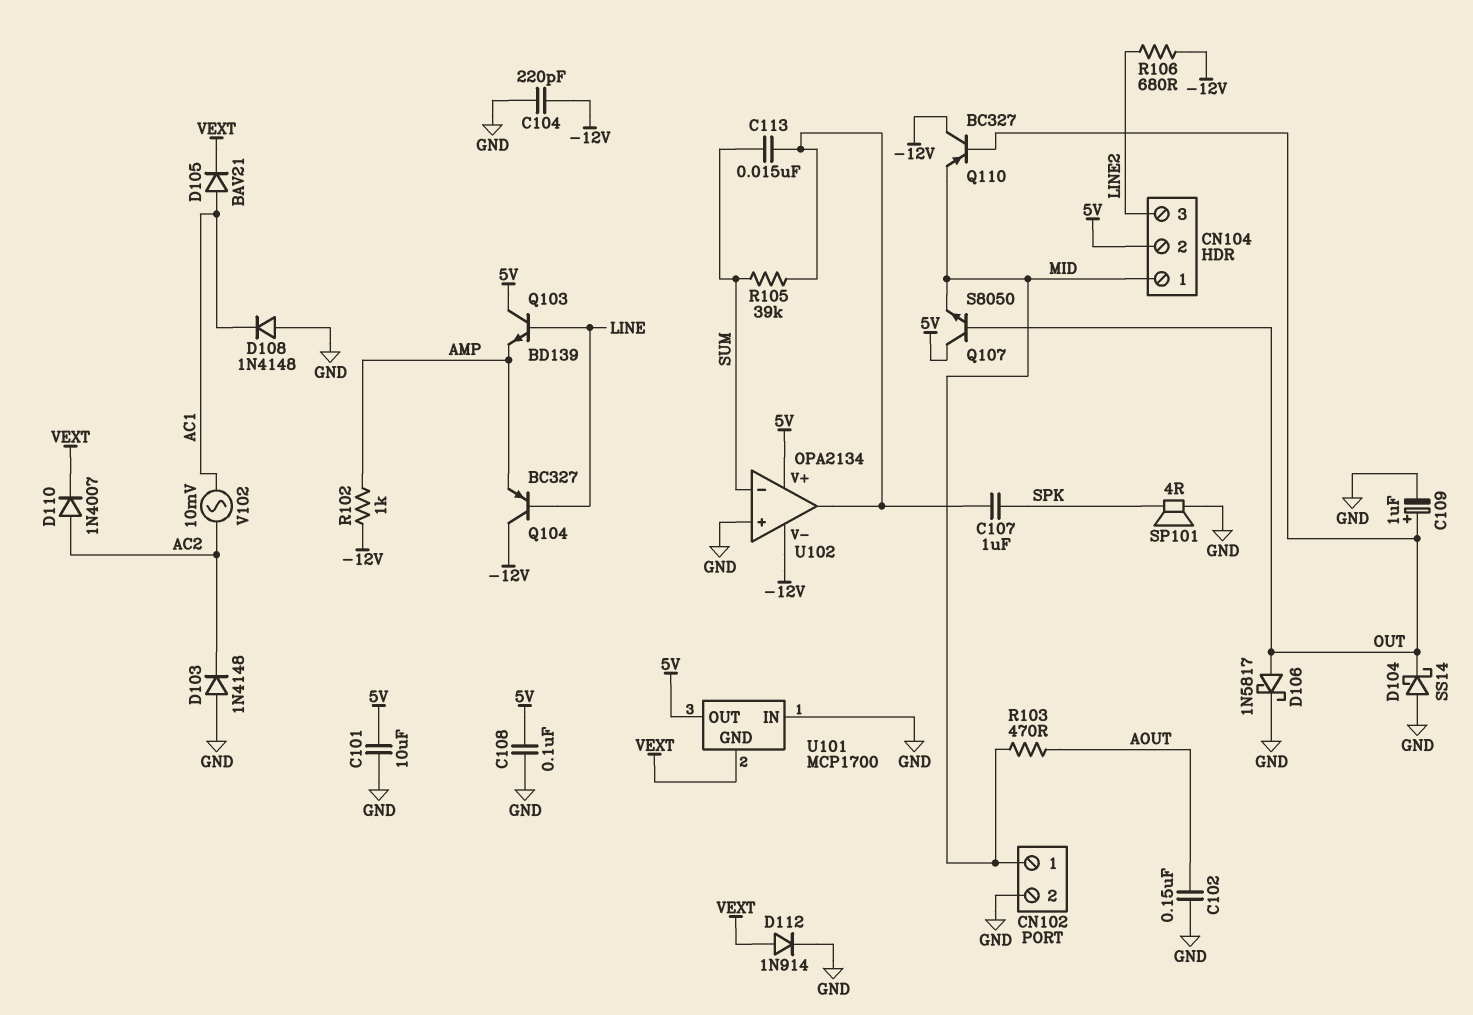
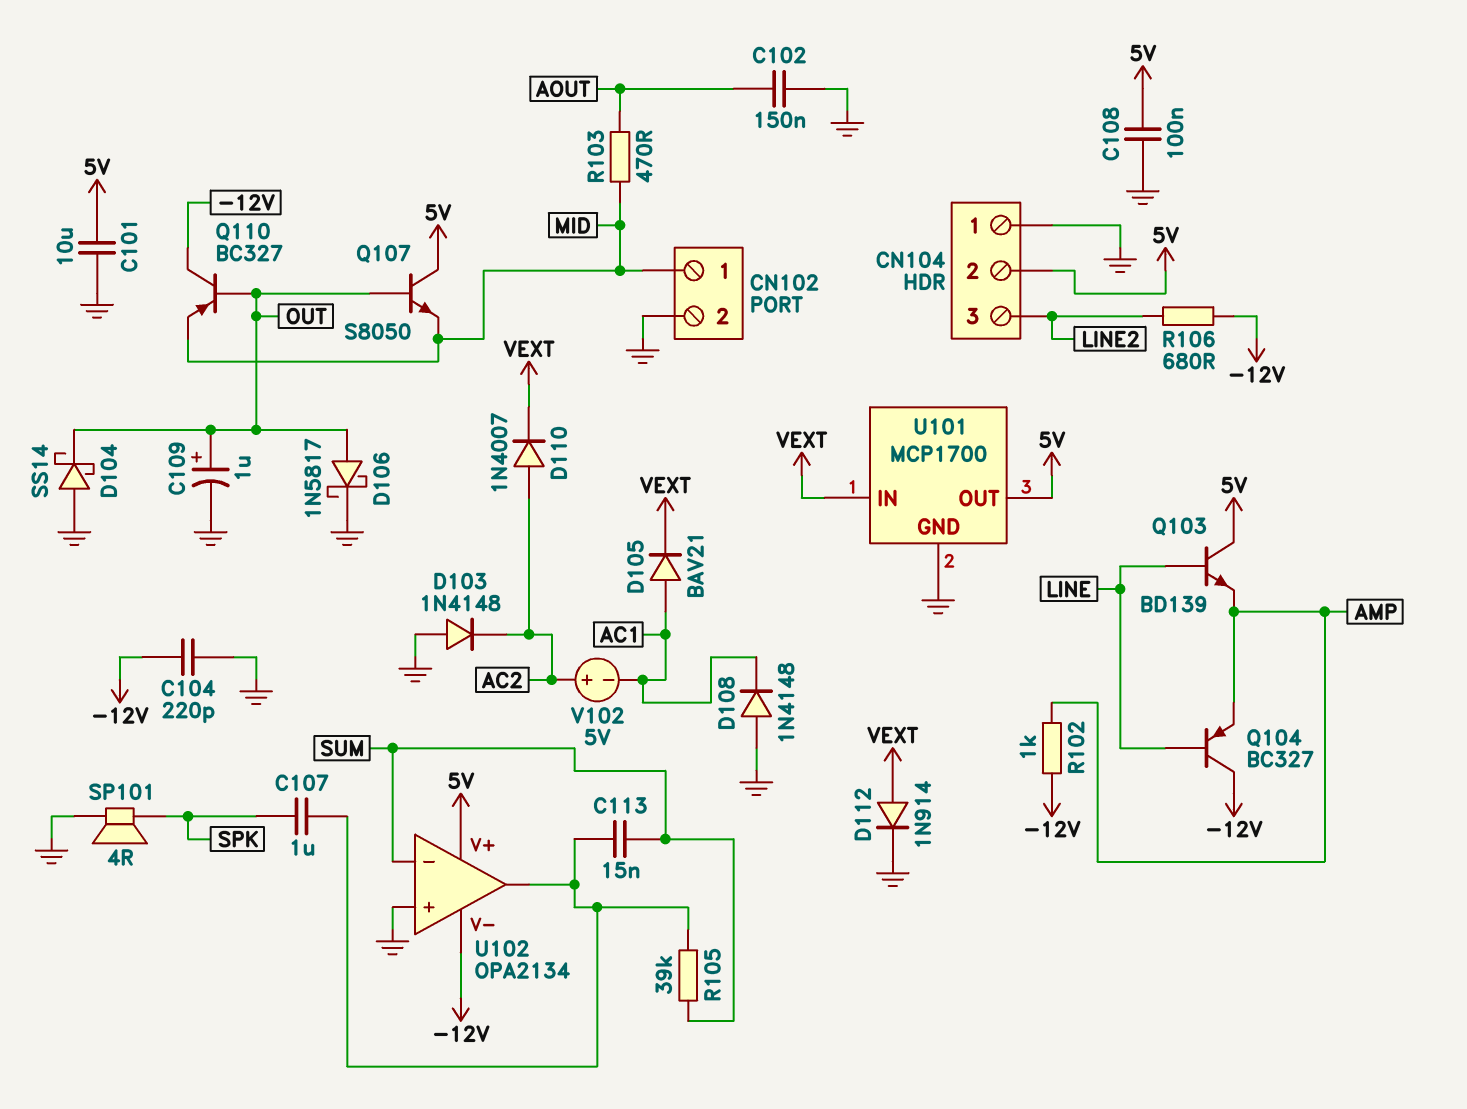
CN104 pin 1: MID -> GND
U101 pin GND: VEXT -> GND
U101 pin IN: GND -> VEXT
V102: AC 10mV (AC1, AC2) -> 5V (plus AC2, minus AC1)

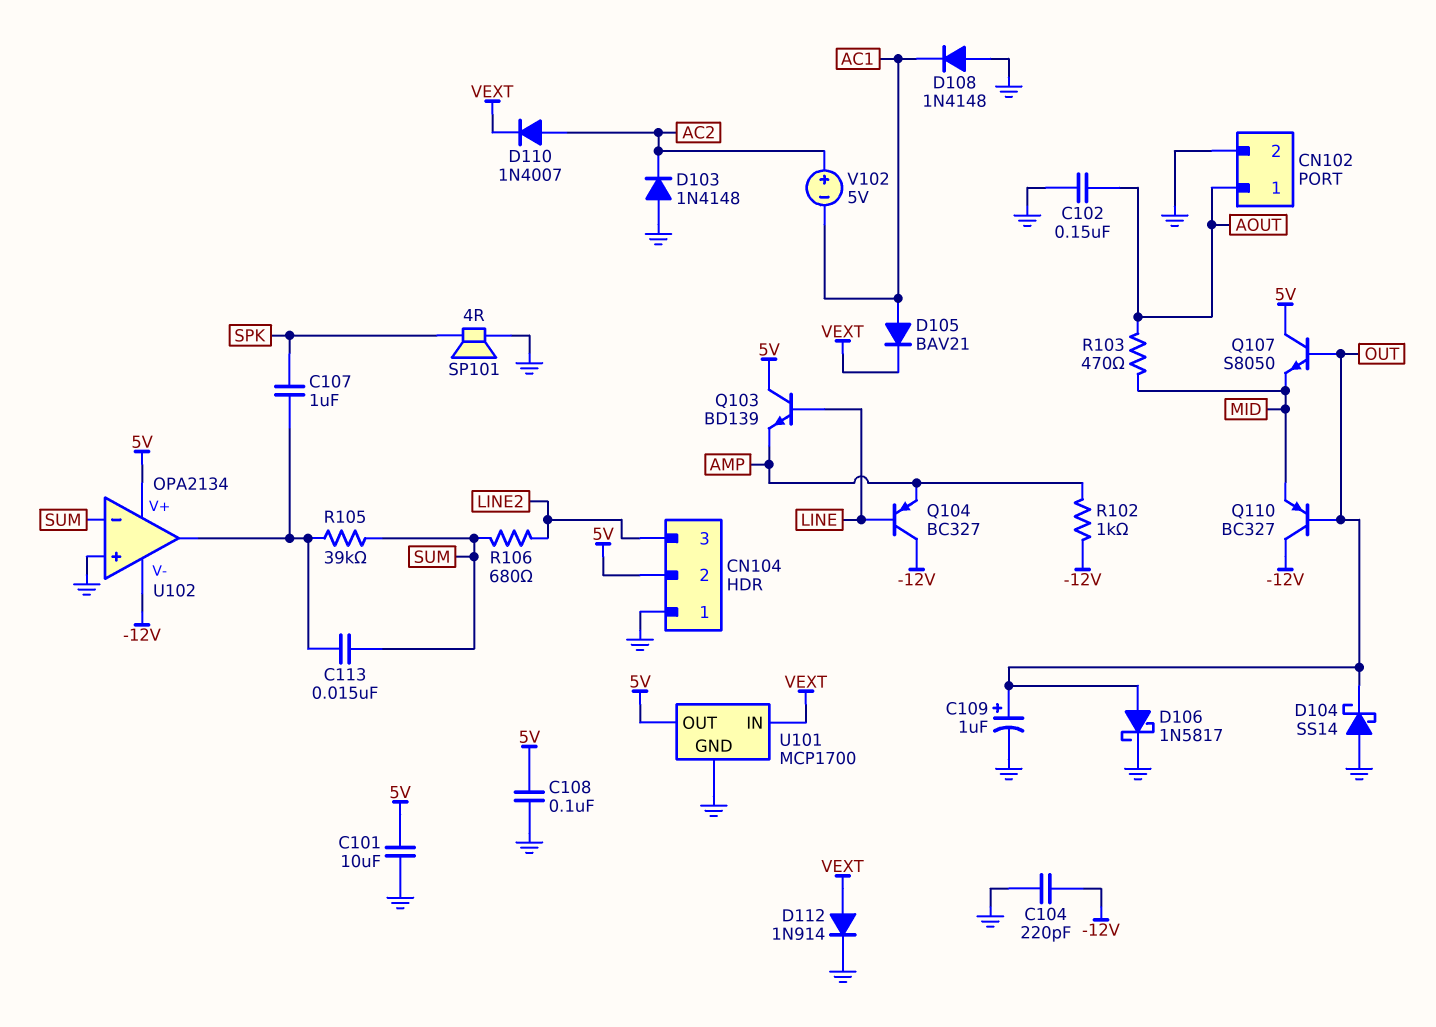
CN102 pin 1: MID -> AOUT
R106: 680 (-12V, LINE2) -> 680 (LINE2, SUM)

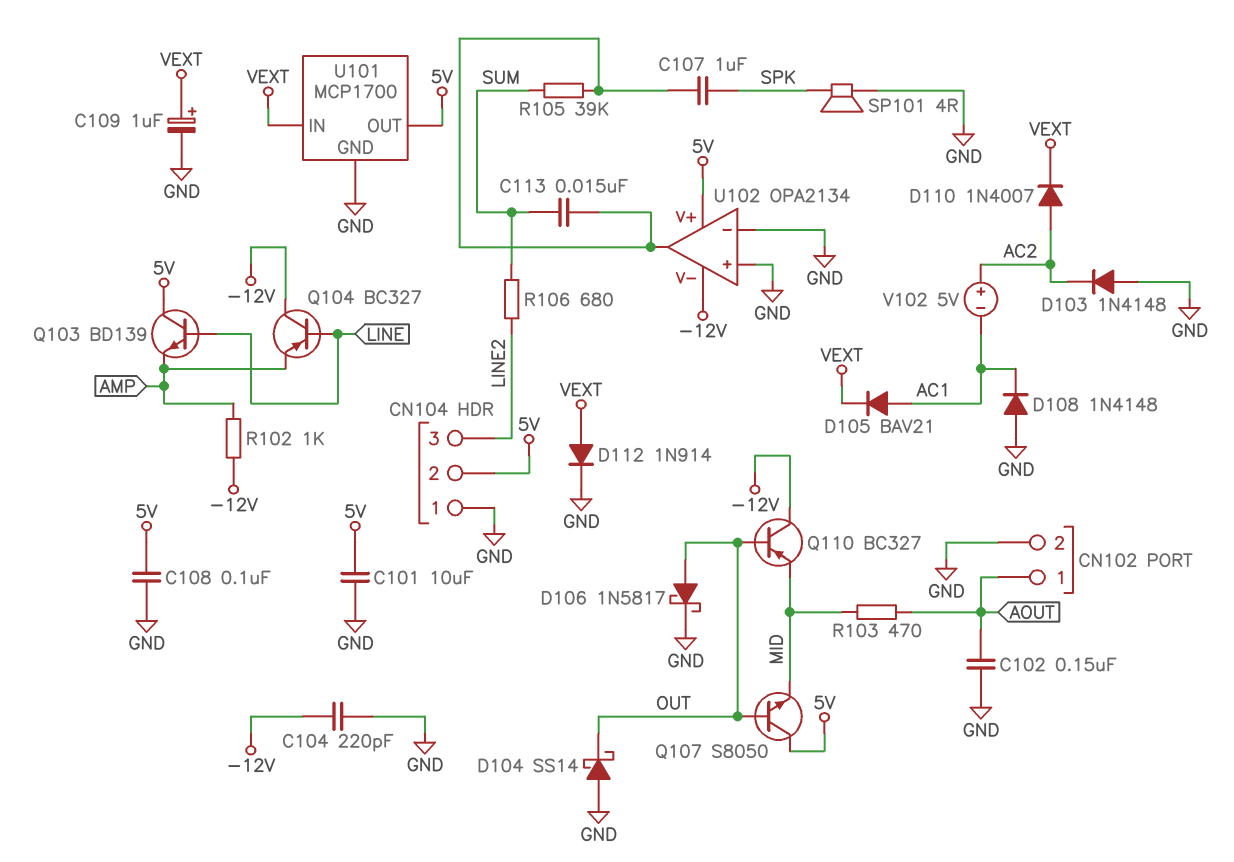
C109: 1uF (plus OUT, minus GND) -> 1uF (plus VEXT, minus GND)
U102 pin in-: SUM -> GND

